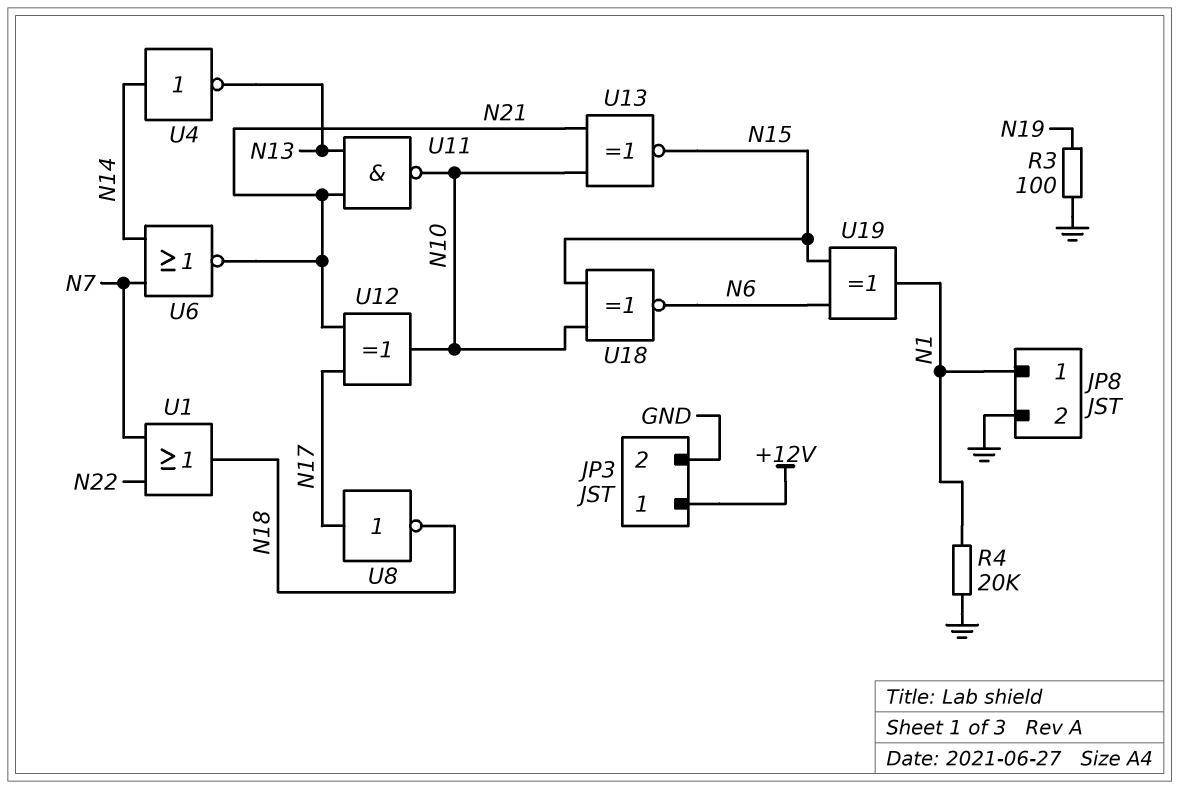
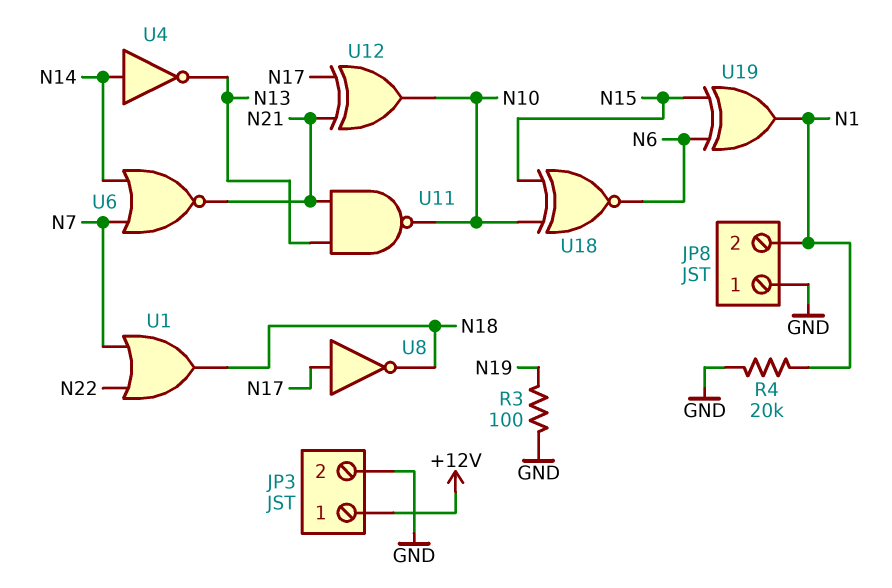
JP8 pin 1: N1 -> GND
JP8 pin 2: GND -> N1
U13: XNOR (in N10, in N21, out N15) -> none

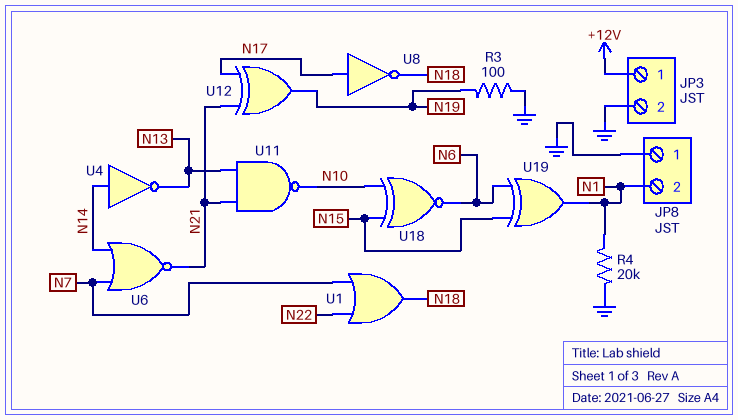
U12: XOR (in N17, in N21, out N10) -> XOR (in N17, in N21, out N19)

